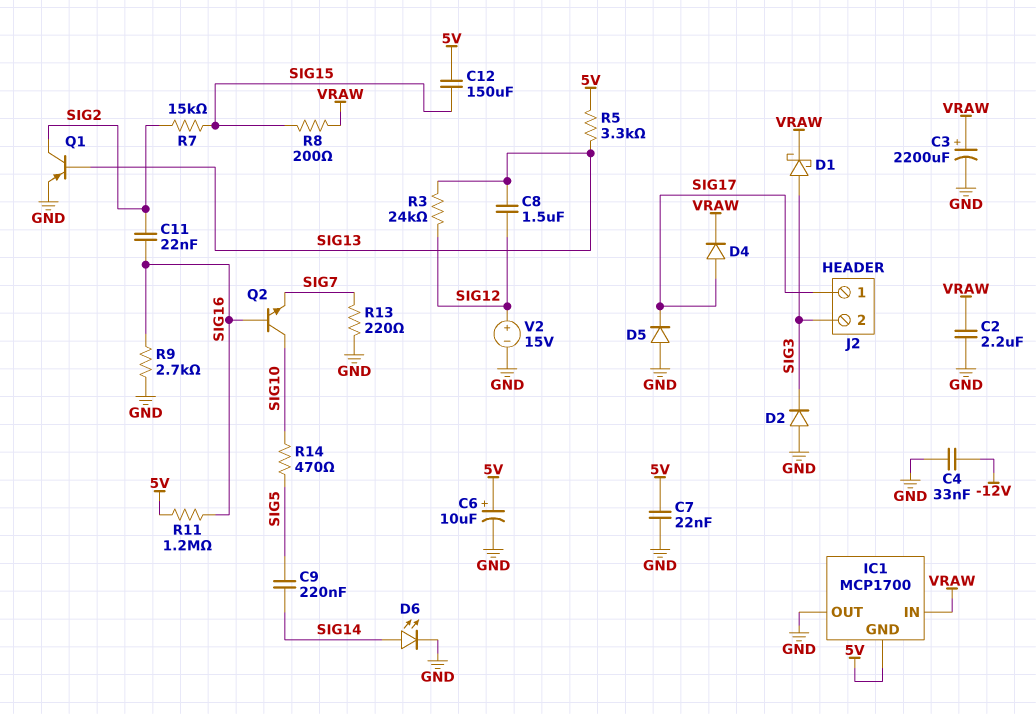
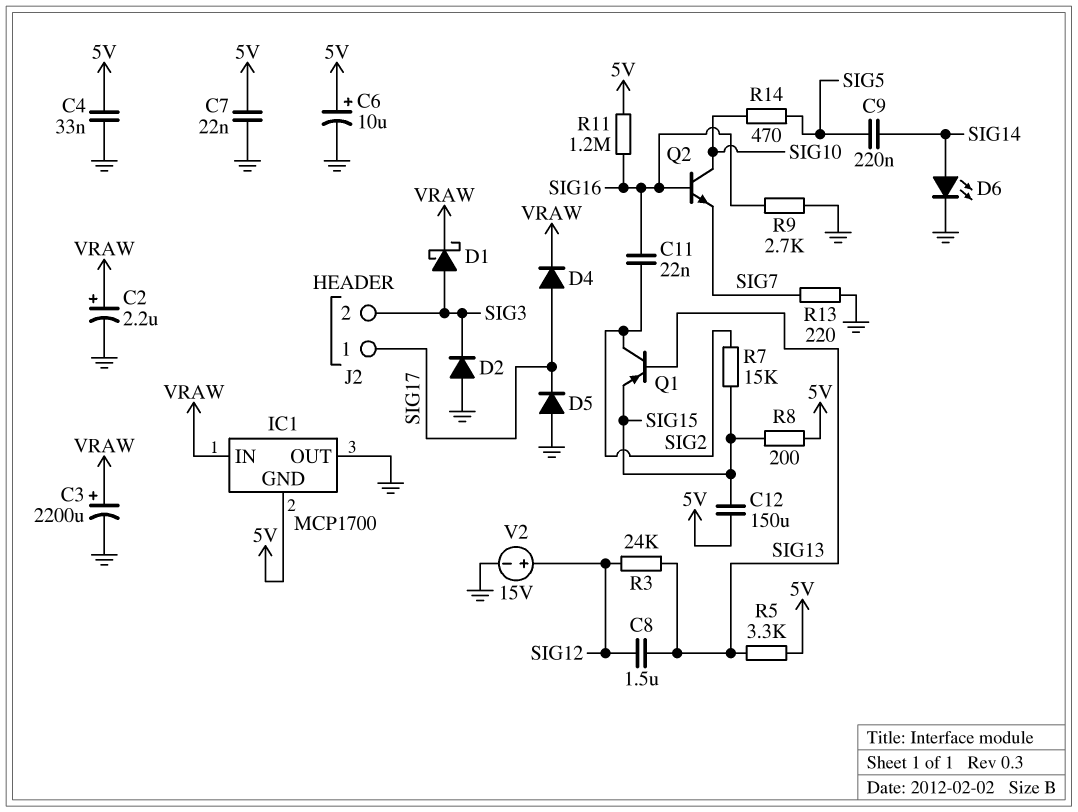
C2: 2.2uF (GND, VRAW) -> 2.2uF (plus VRAW, minus GND)
C4: 33nF (-12V, GND) -> 33nF (5V, GND)
Q1: PNP (B SIG13, C SIG2, E GND) -> PNP (B SIG13, C SIG2, E SIG15)
R8: 200 (SIG15, VRAW) -> 200 (5V, SIG15)

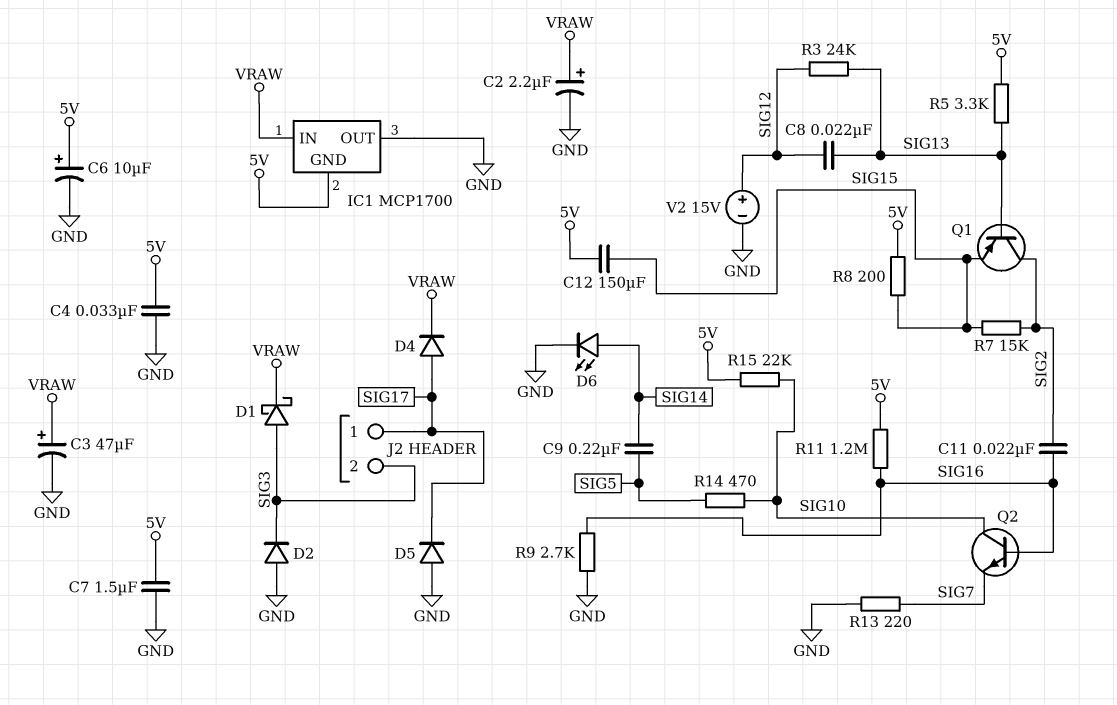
C3: 2200uF (plus VRAW, minus GND) -> 47uF (plus VRAW, minus GND)
C7: 22nF (5V, GND) -> 1.5uF (5V, GND)
C8: 1.5uF (SIG12, SIG13) -> 22nF (SIG12, SIG13)
R15: none -> 22k (5V, SIG10)

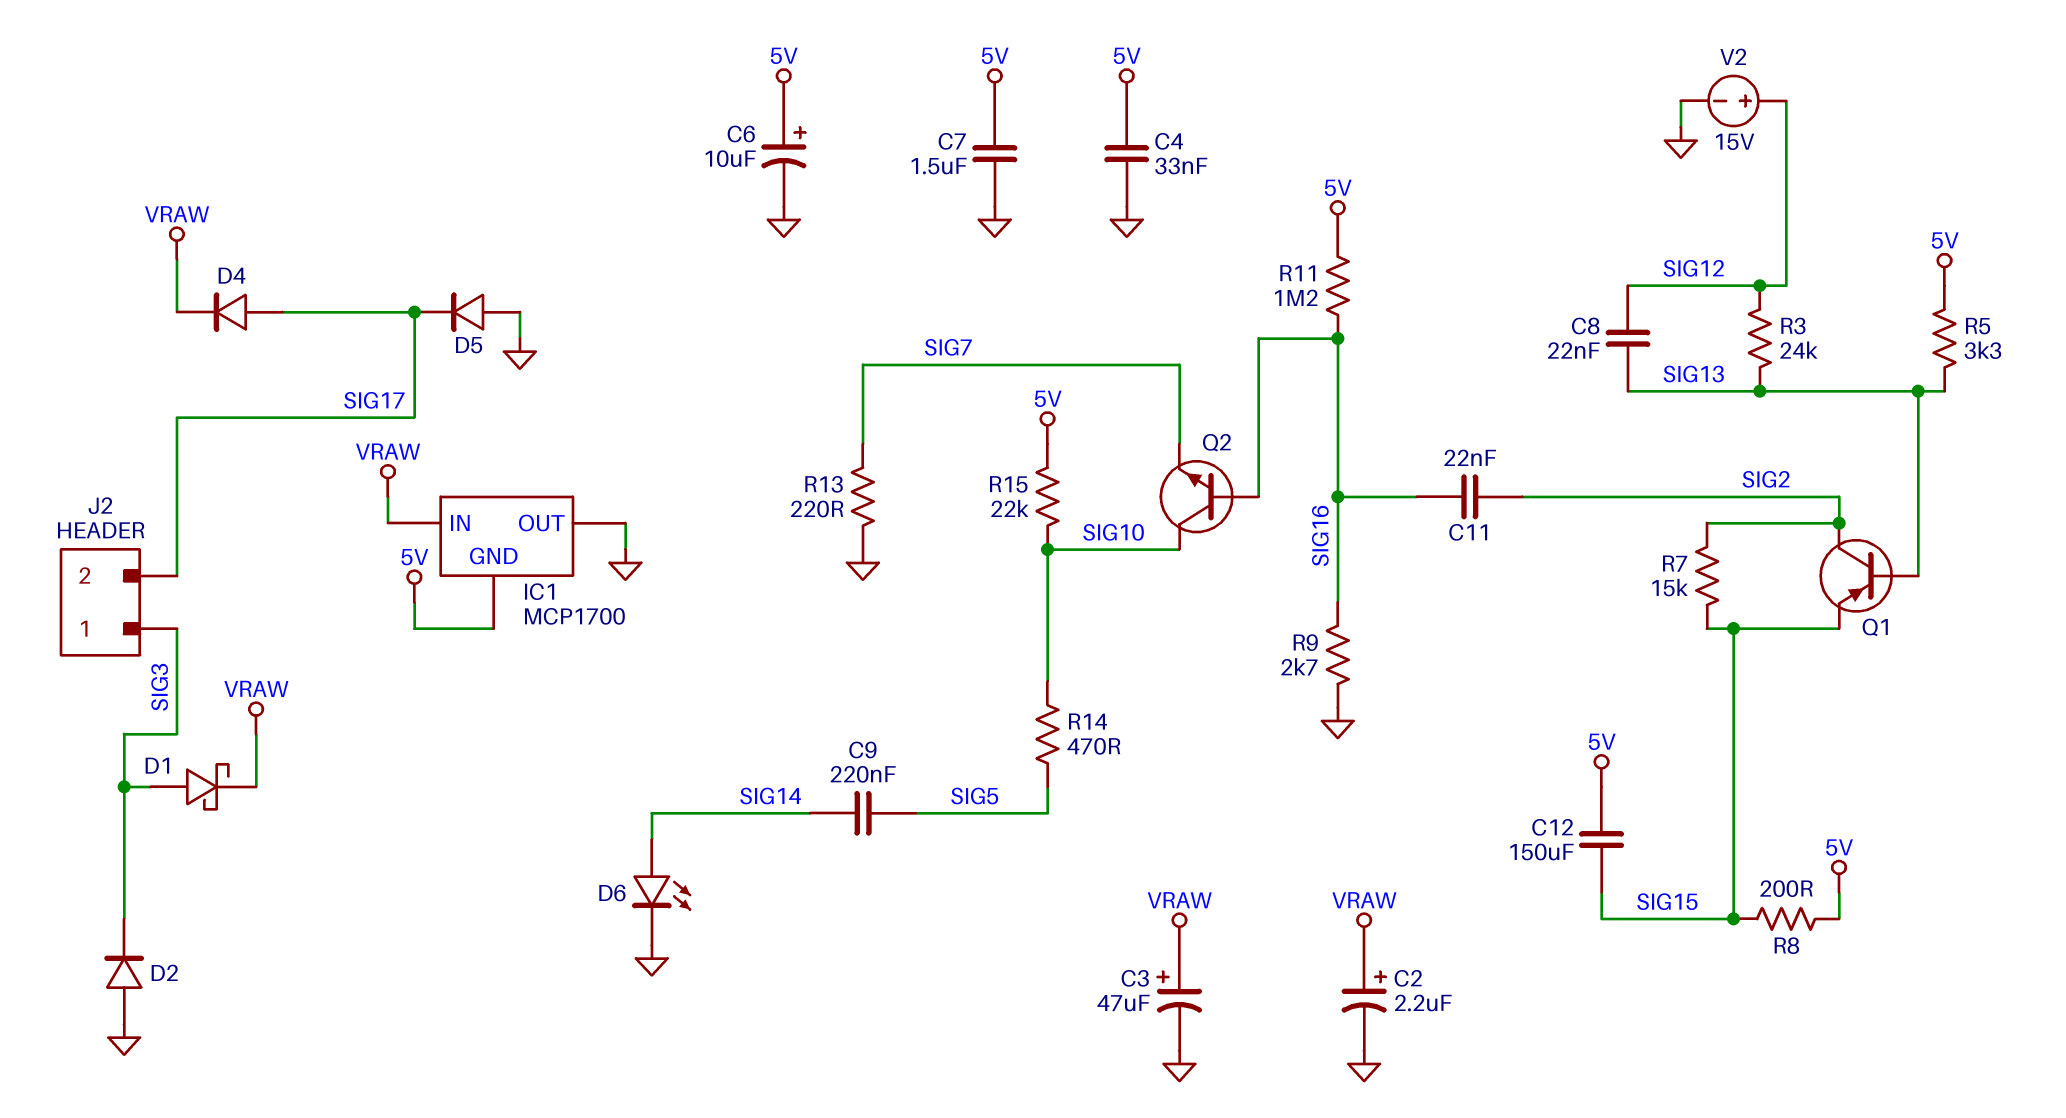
J2 pin 1: SIG17 -> SIG3
J2 pin 2: SIG3 -> SIG17

